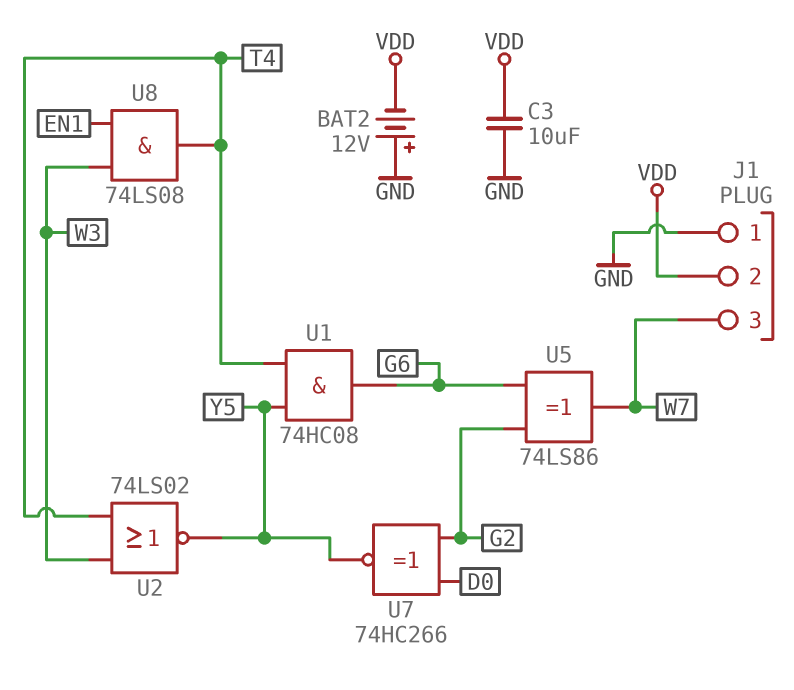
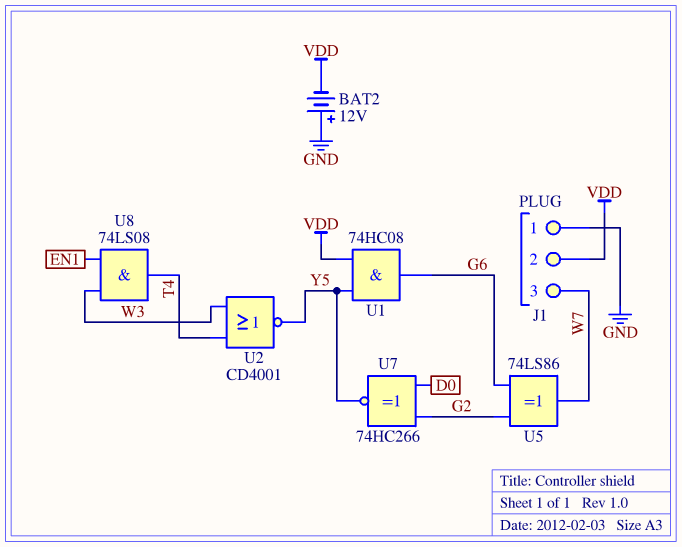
C3: 10uF (GND, VDD) -> none
U1: AND 74HC08 (in T4, in Y5, out G6) -> AND 74HC08 (in VDD, in Y5, out G6)
U2: NOR 74LS02 (in T4, in W3, out Y5) -> NOR CD4001 (in T4, in W3, out Y5)

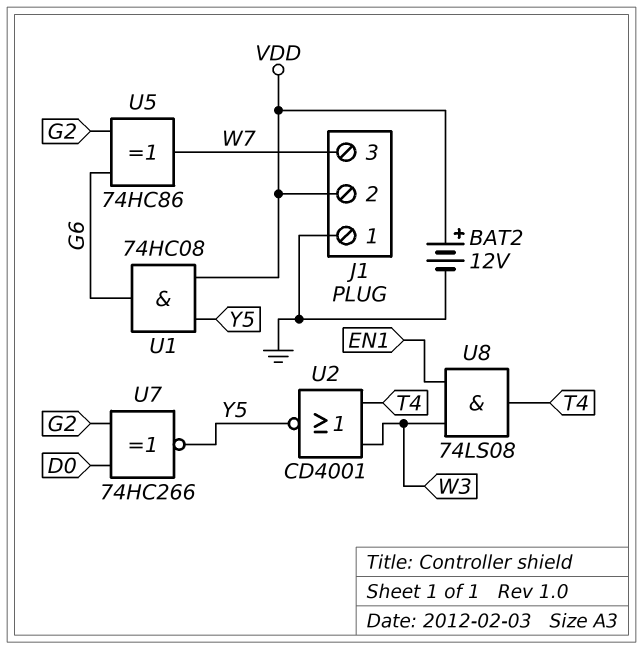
BAT2: 12V (plus GND, minus VDD) -> 12V (plus VDD, minus GND)
U5: XOR 74LS86 (in G2, in G6, out W7) -> XOR 74HC86 (in G2, in G6, out W7)

